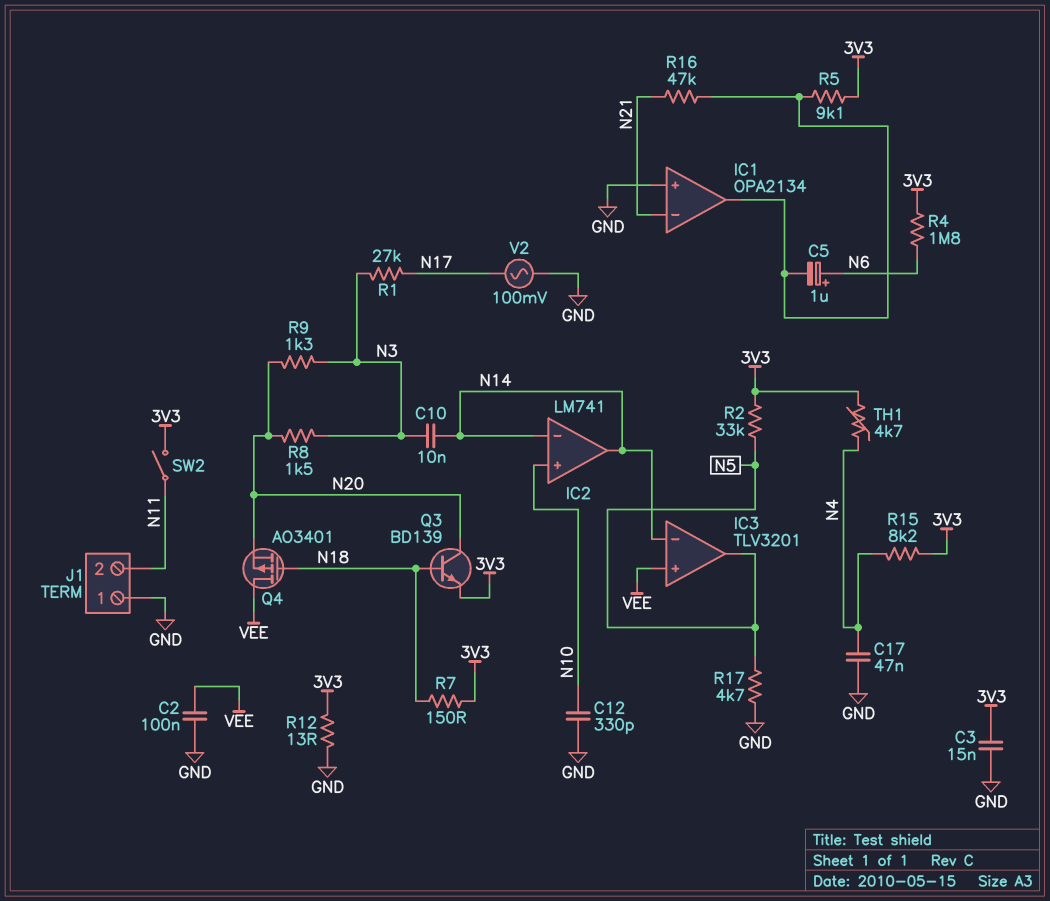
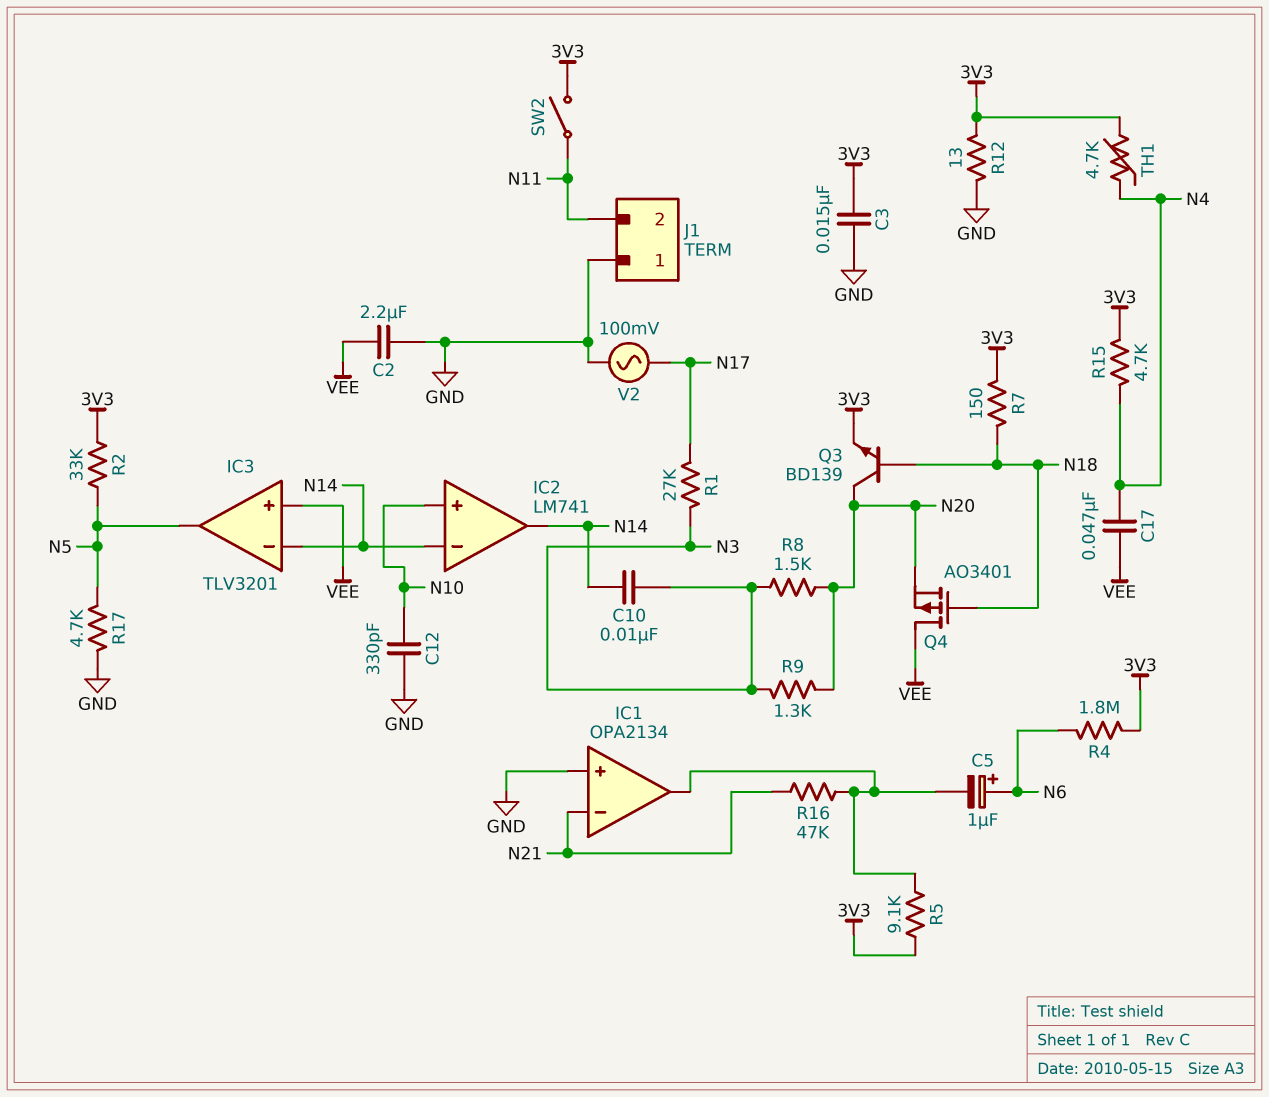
C2: 100nF (GND, VEE) -> 2.2uF (GND, VEE)
C17: 47nF (GND, N4) -> 47nF (N4, VEE)
R15: 8.2k (3V3, N4) -> 4.7k (3V3, N4)

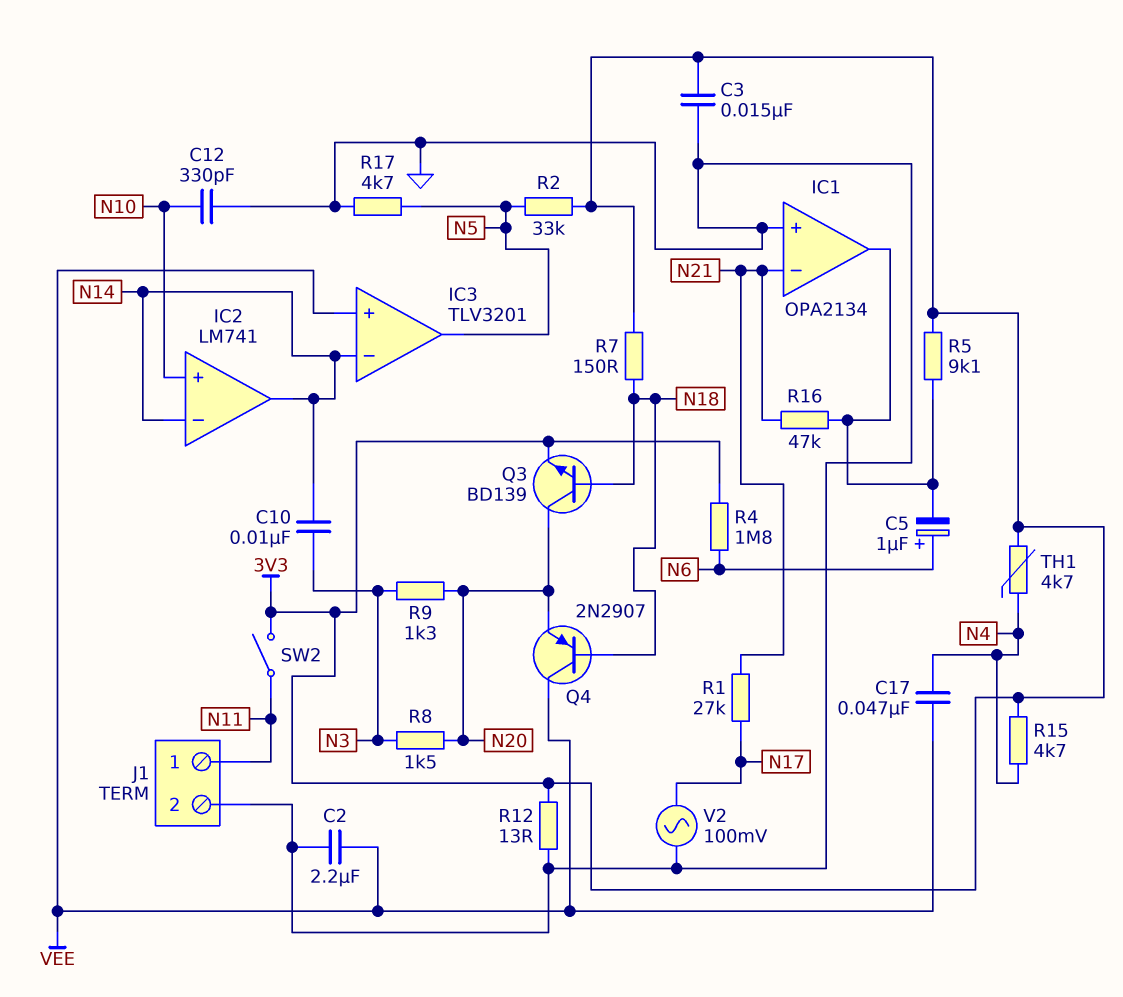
J1 pin 1: GND -> N11
J1 pin 2: N11 -> GND
Q4: PMOS AO3401 (G N18, D VEE, S N20) -> PNP 2N2907 (B N18, C VEE, E N20)
R1: 27k (N3, N17) -> 27k (N17, N21)

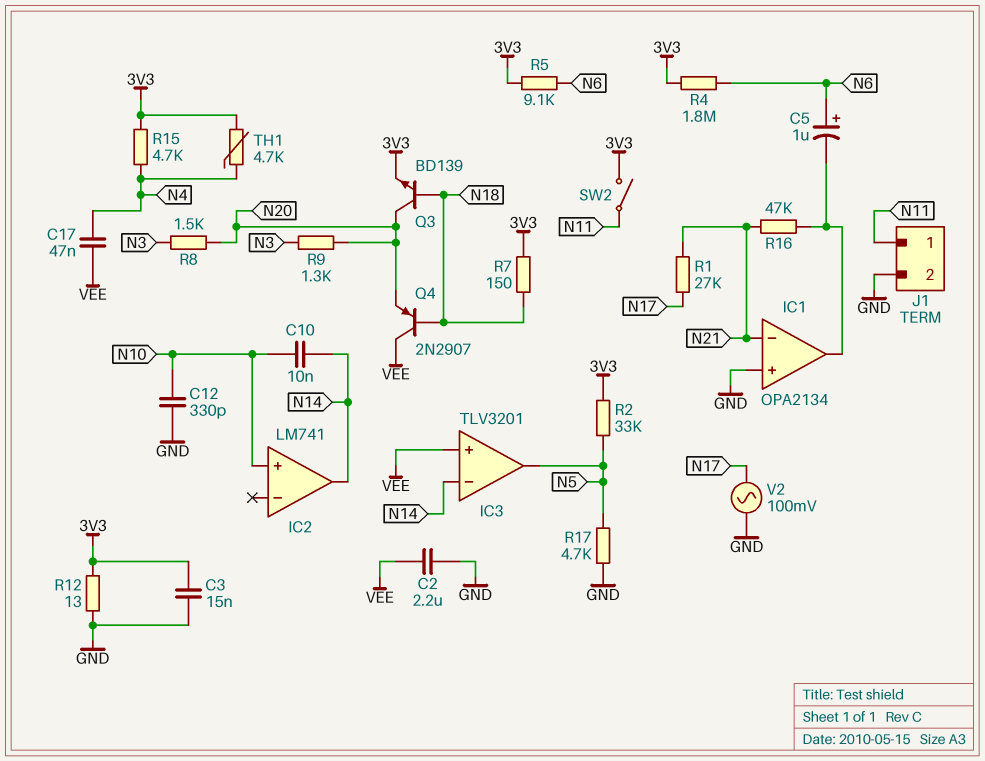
C10: 10nF (N3, N14) -> 10nF (N10, N14)
IC2 pin in-: N14 -> none
R5: 9.1k (3V3, IC1/out) -> 9.1k (3V3, N6)

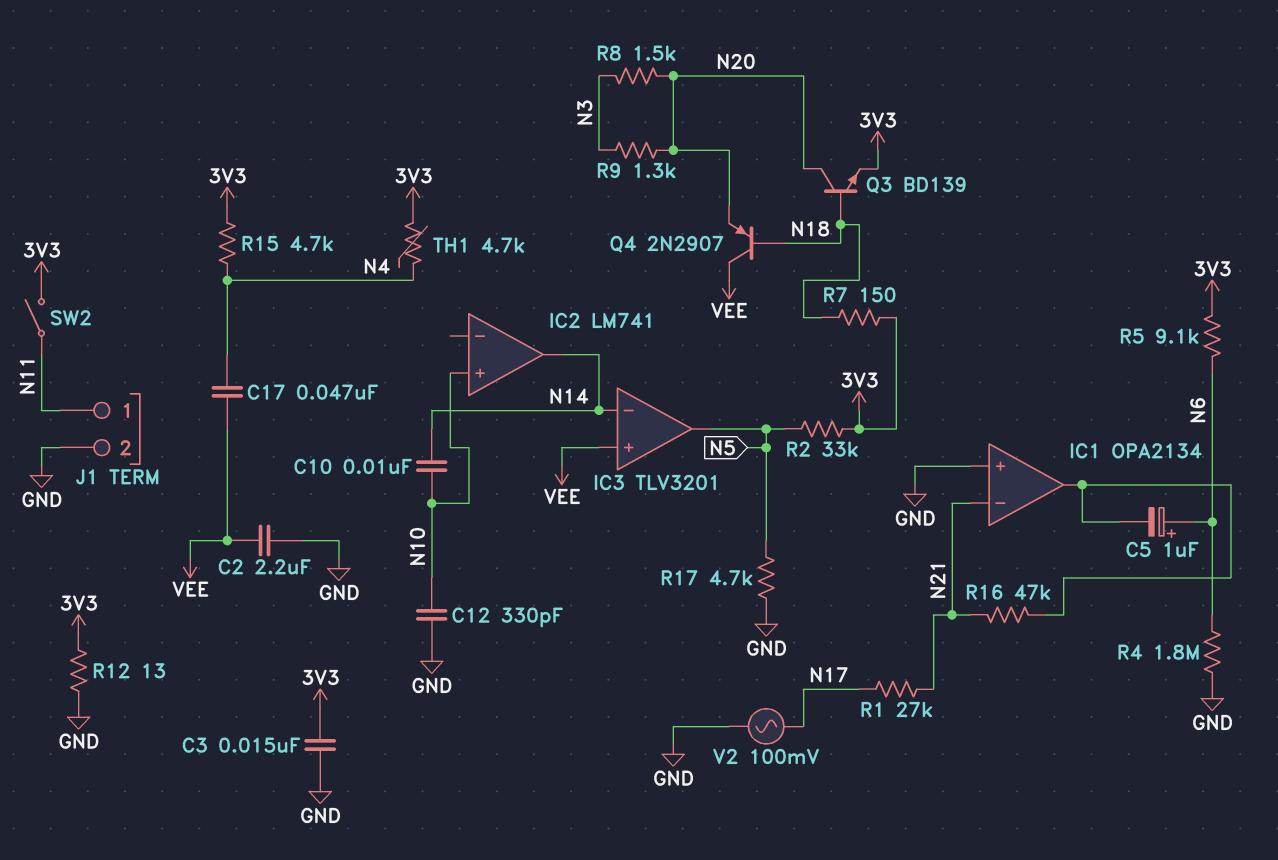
R4: 1.8M (3V3, N6) -> 1.8M (GND, N6)

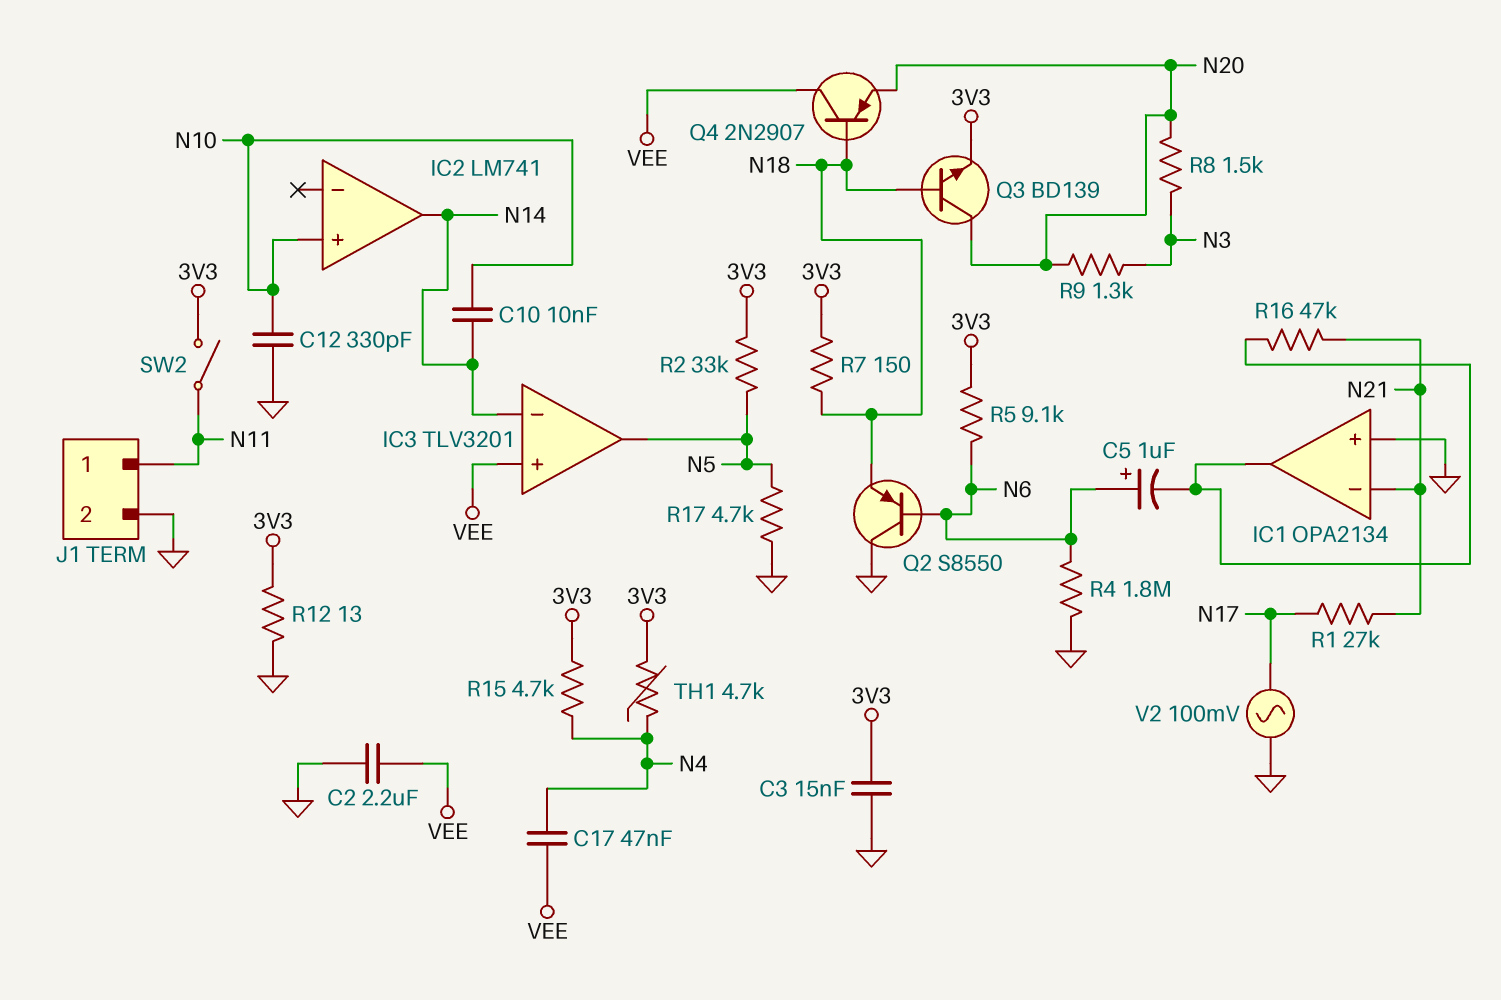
Q2: none -> PNP S8550 (B N6, C GND, E N18)

